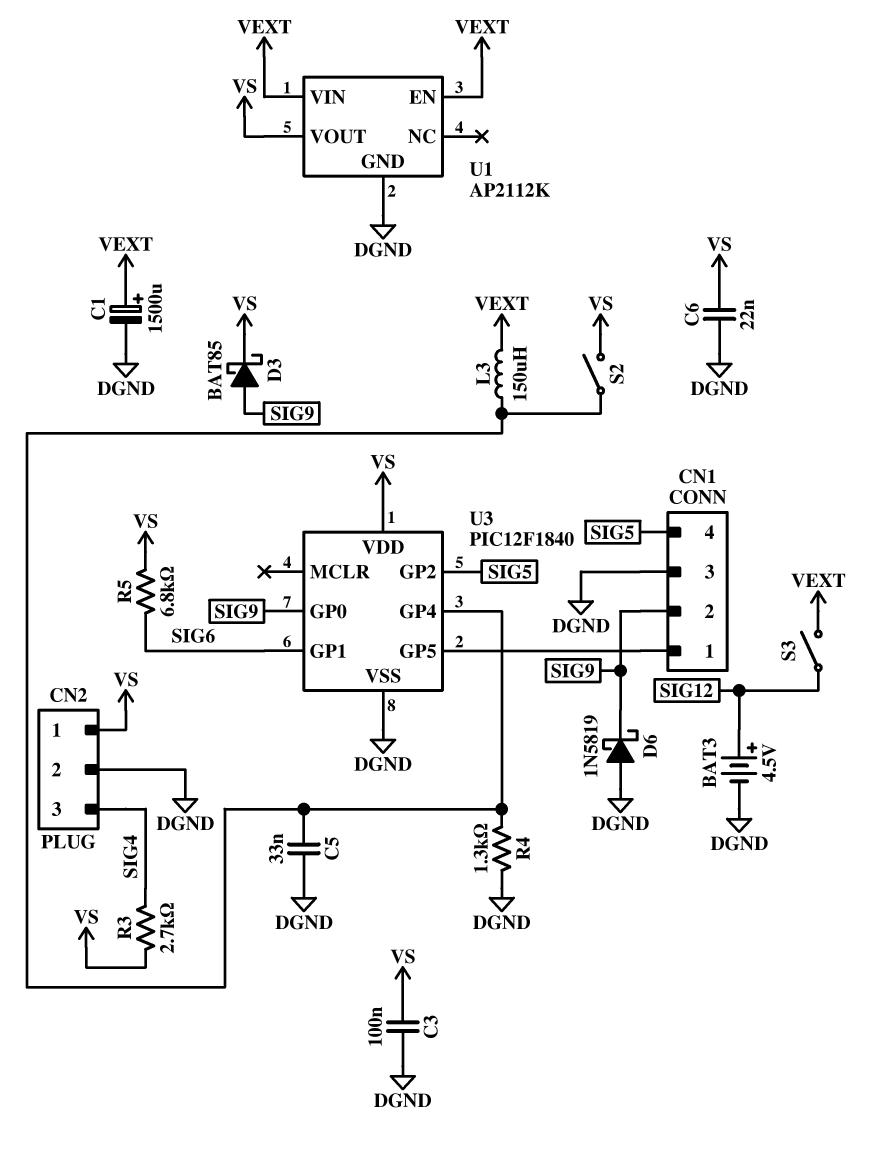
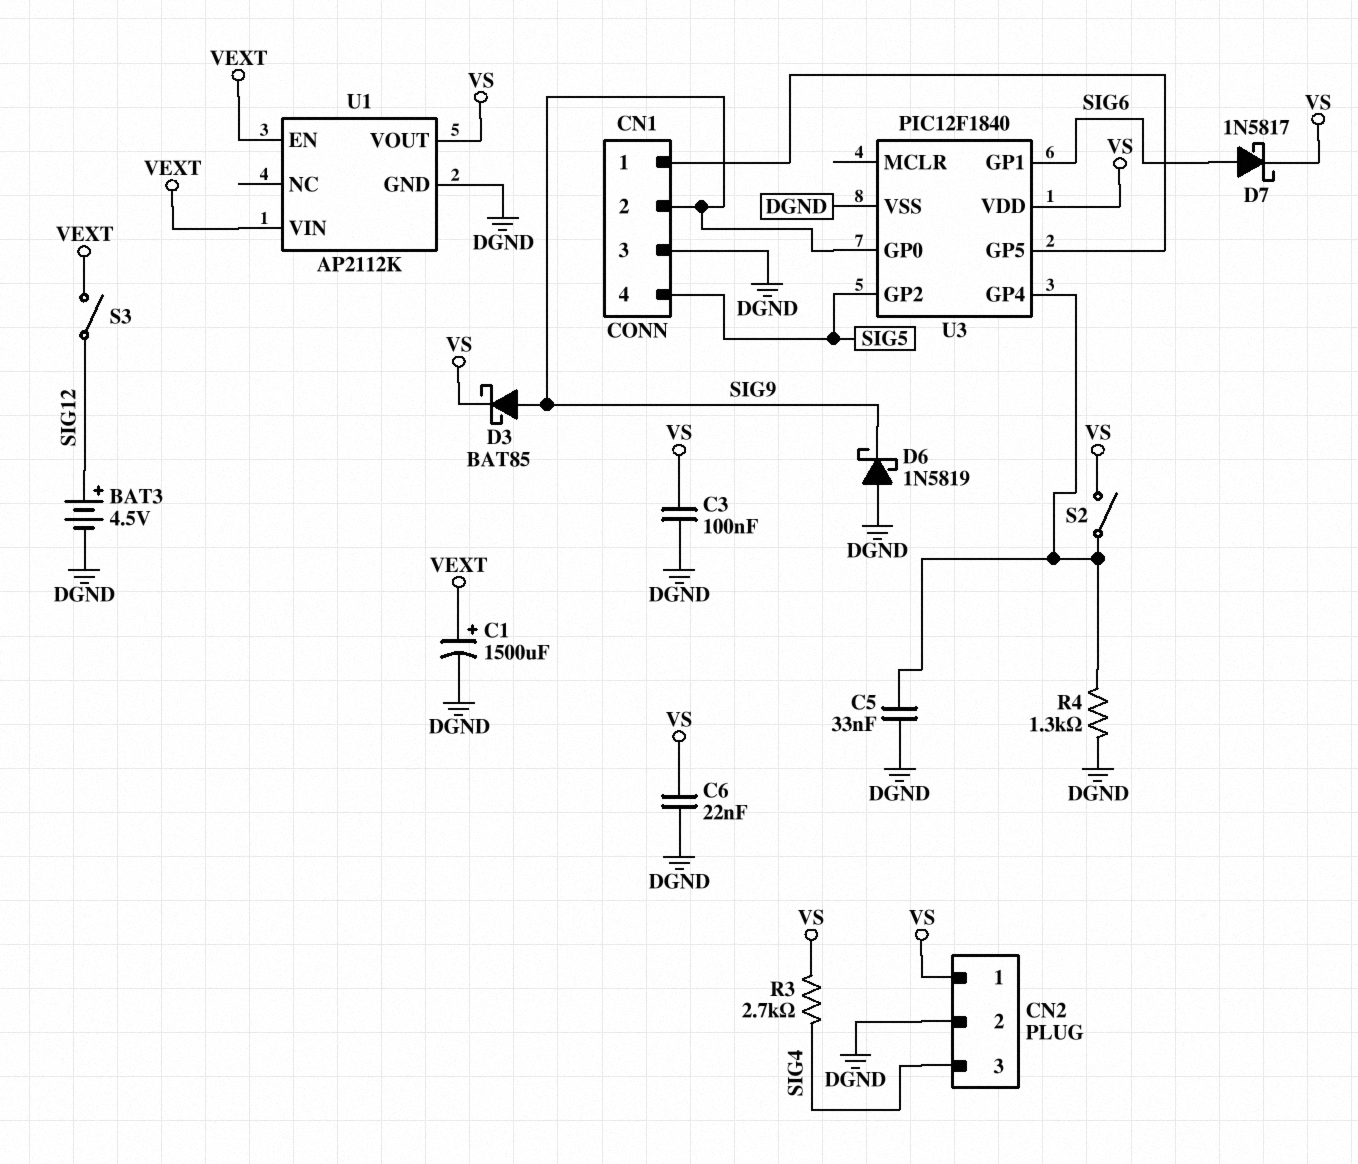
D7: none -> schottky 1N5817 (A SIG6, K VS)
L3: 150uH (U3/GP4, VEXT) -> none
R5: 6.8k (SIG6, VS) -> none

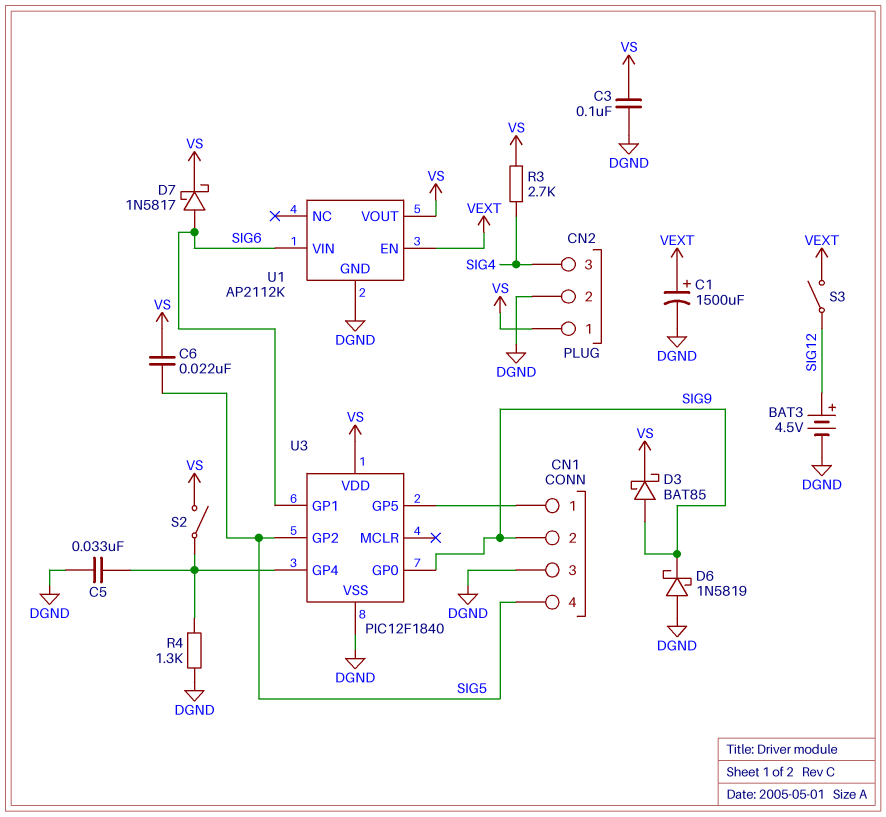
C6: 22nF (DGND, VS) -> 22nF (SIG5, VS)
U1 pin VIN: VEXT -> SIG6

